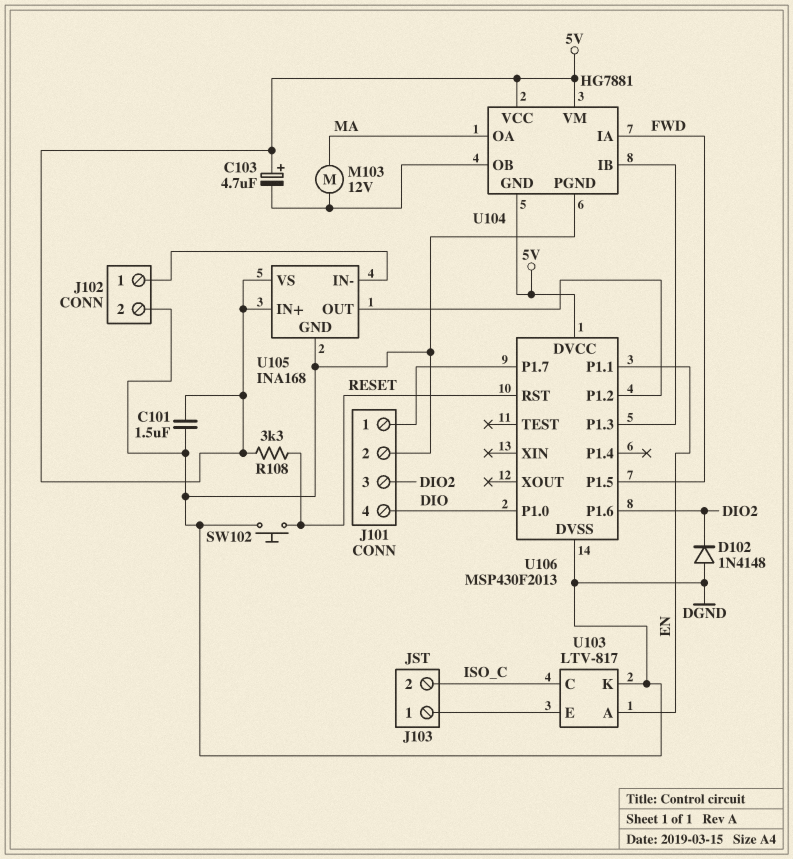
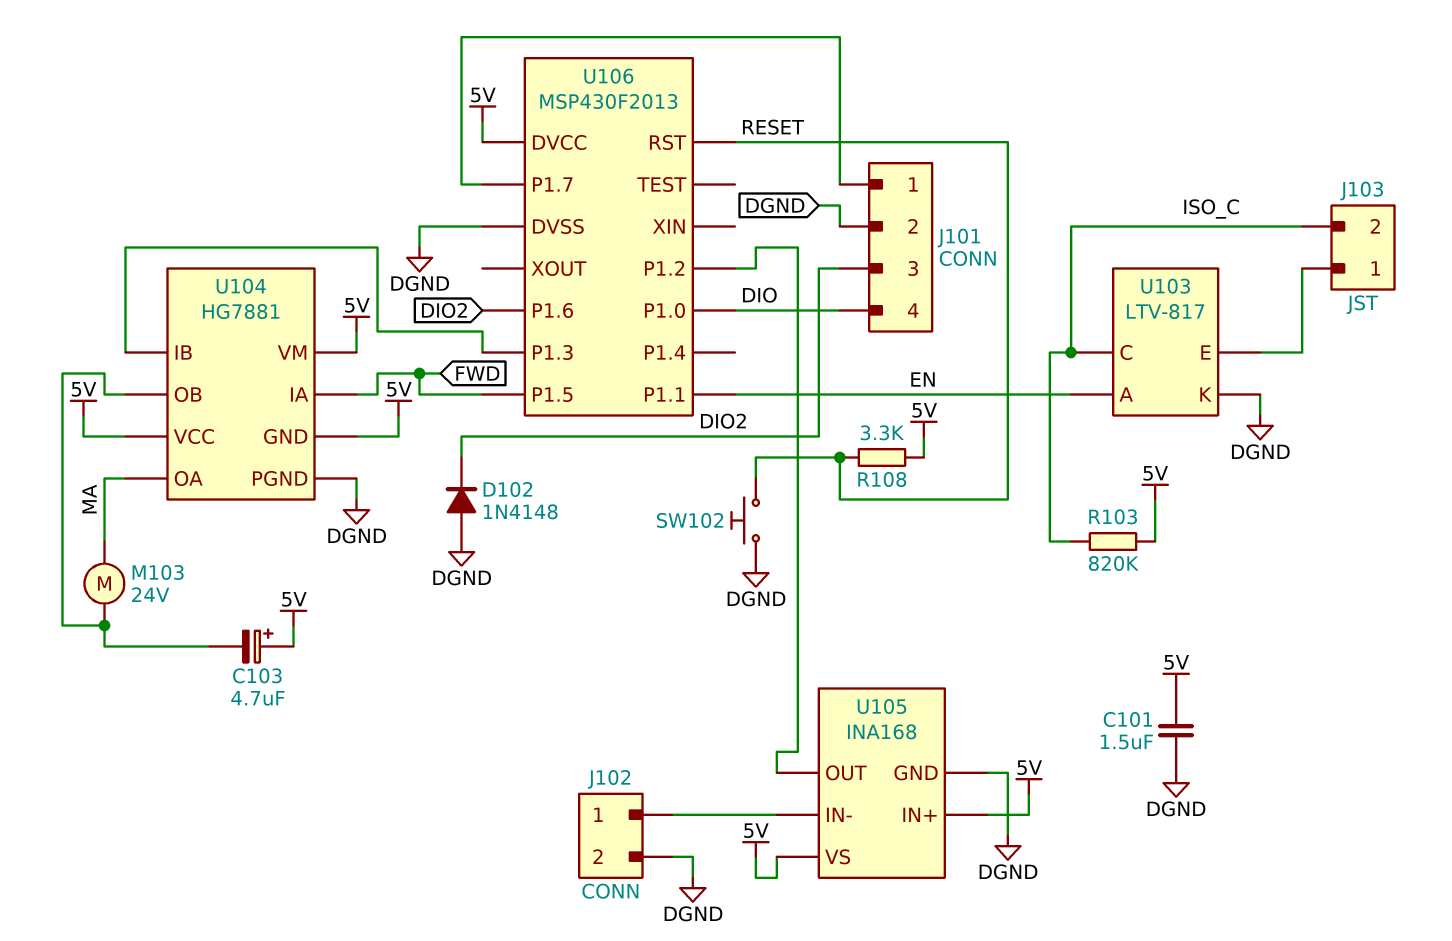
M103: motor 12V (MA, U104/OB) -> motor 24V (MA, U104/OB)
R103: none -> 820k (5V, ISO_C)

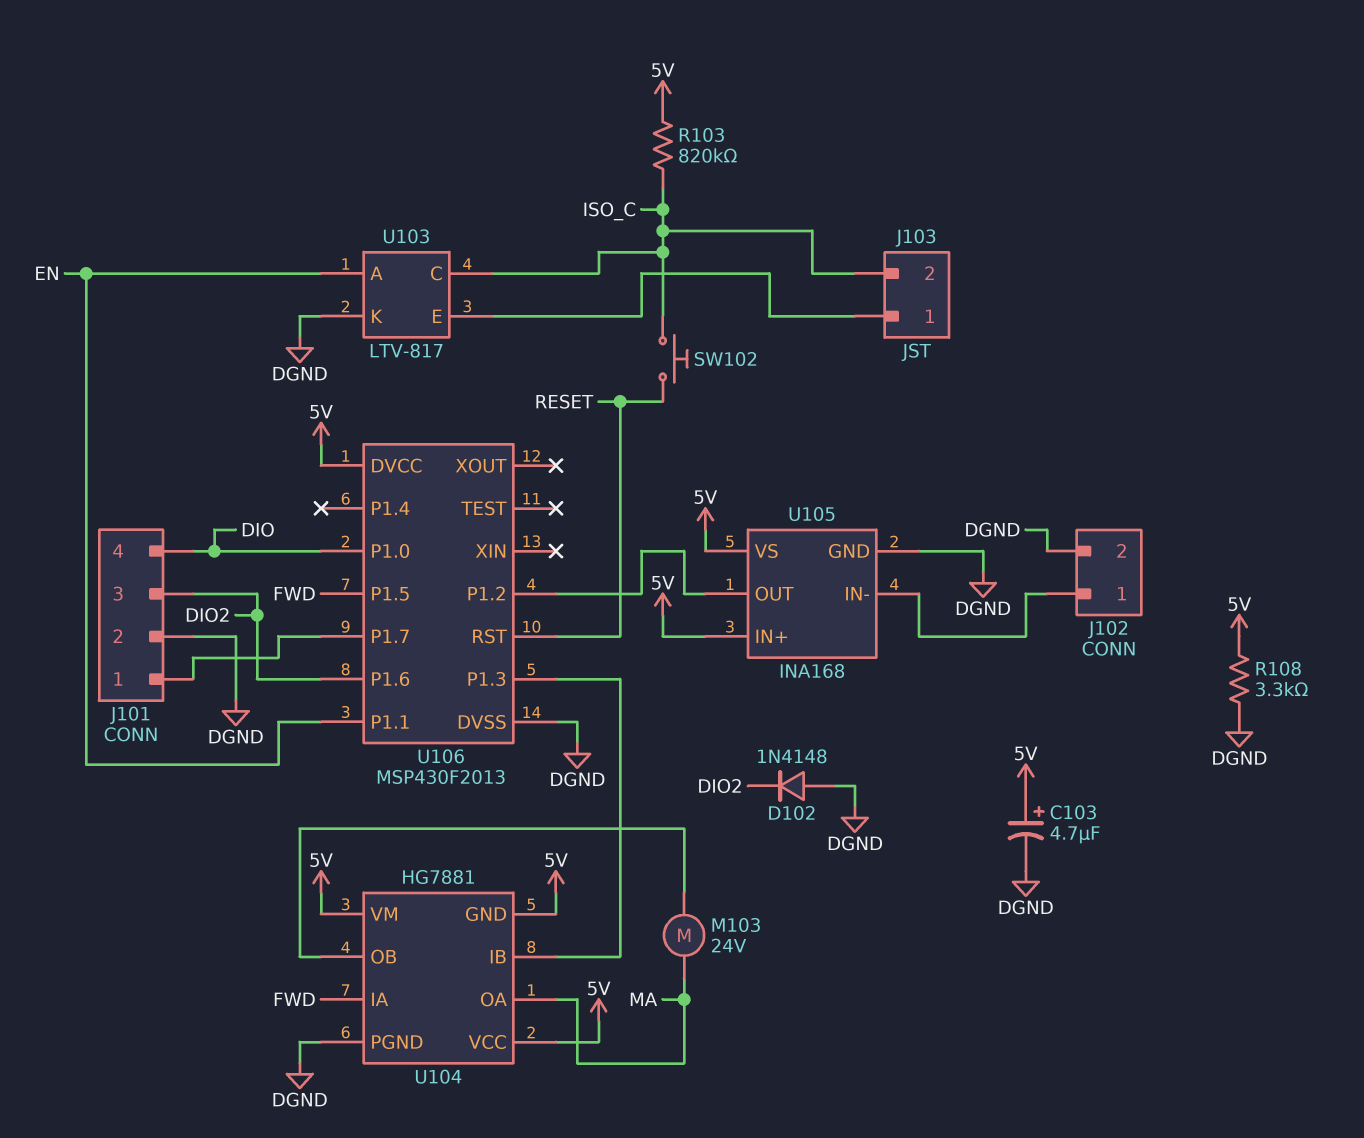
C101: 1.5uF (5V, DGND) -> none
C103: 4.7uF (plus 5V, minus U104/OB) -> 4.7uF (plus 5V, minus DGND)
R108: 3.3k (5V, RESET) -> 3.3k (5V, DGND)
SW102: button (DGND, RESET) -> button (ISO_C, RESET)

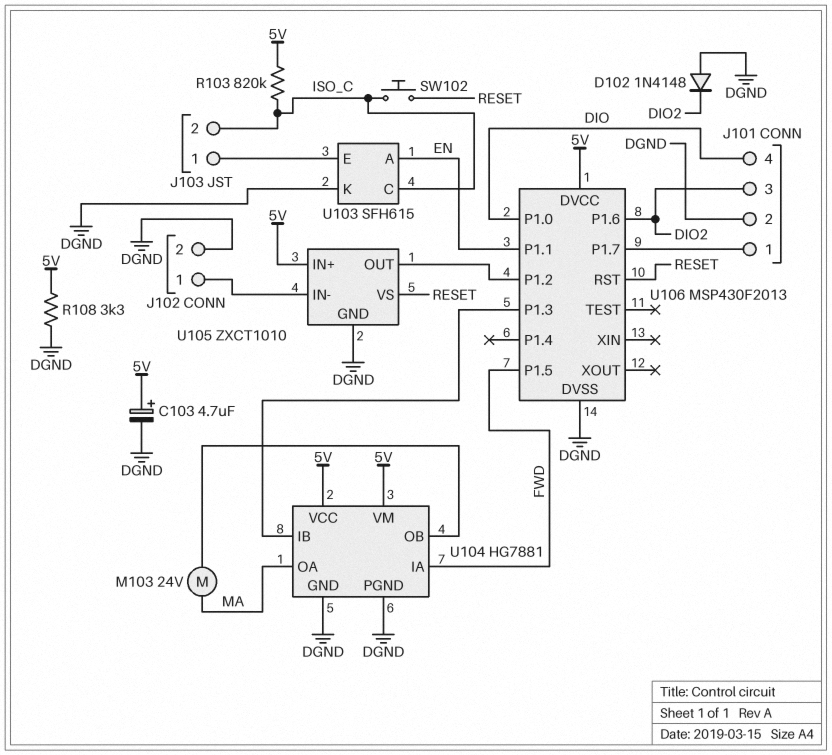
U103: LTV-817 -> SFH615
U104 pin GND: 5V -> DGND
U105: INA168 -> ZXCT1010
U105 pin VS: 5V -> RESET

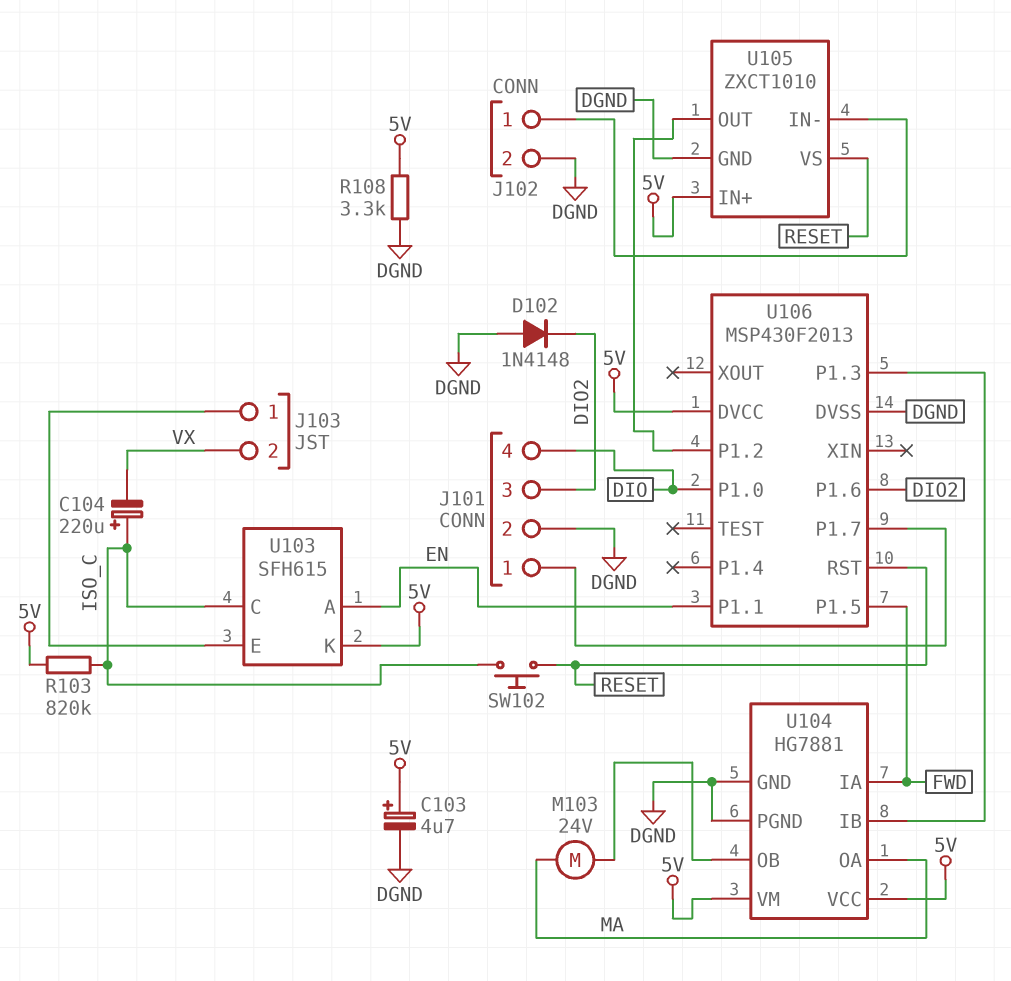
C104: none -> 220uF (plus ISO_C, minus VX)
J103 pin 2: ISO_C -> VX
U103 pin K: DGND -> 5V

